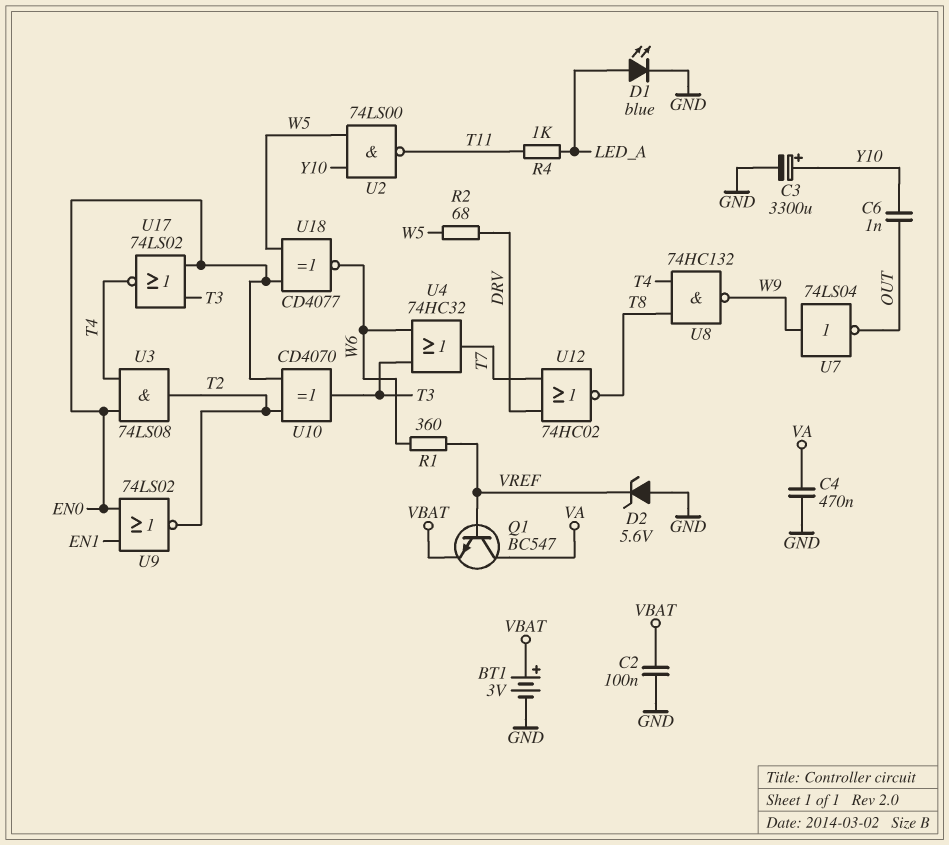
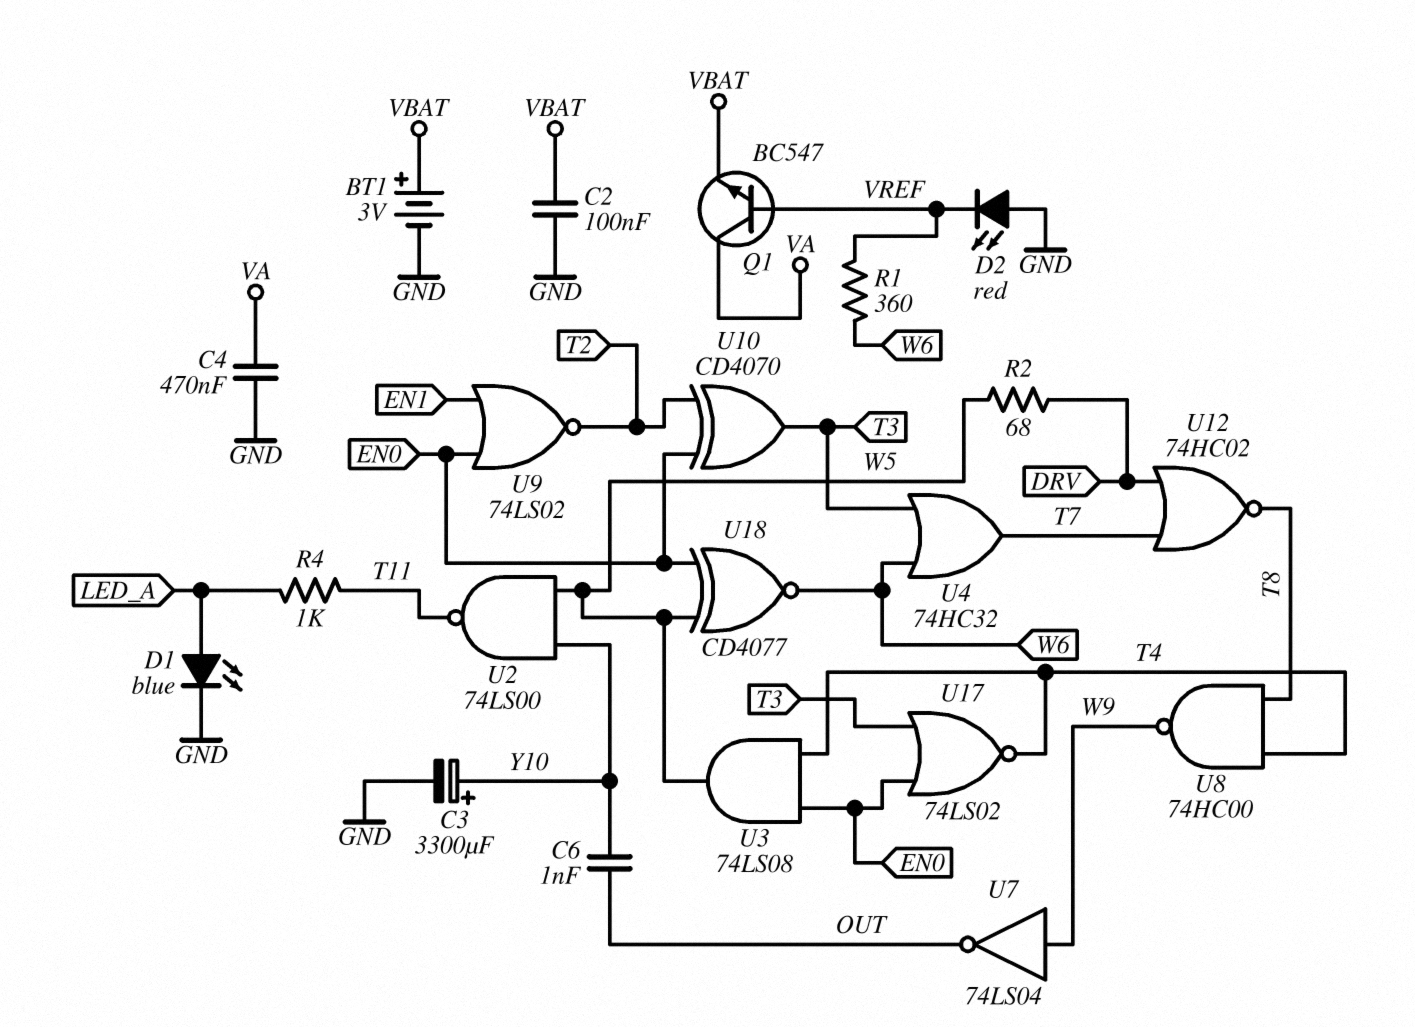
D2: zener 5.6V (A GND, K VREF) -> LED red (A GND, K VREF)
U3: AND 74LS08 (in EN0, in T4, out T2) -> AND 74LS08 (in EN0, in T4, out W5)
U8: NAND 74HC132 (in T4, in T8, out W9) -> NAND 74HC00 (in T4, in T8, out W9)

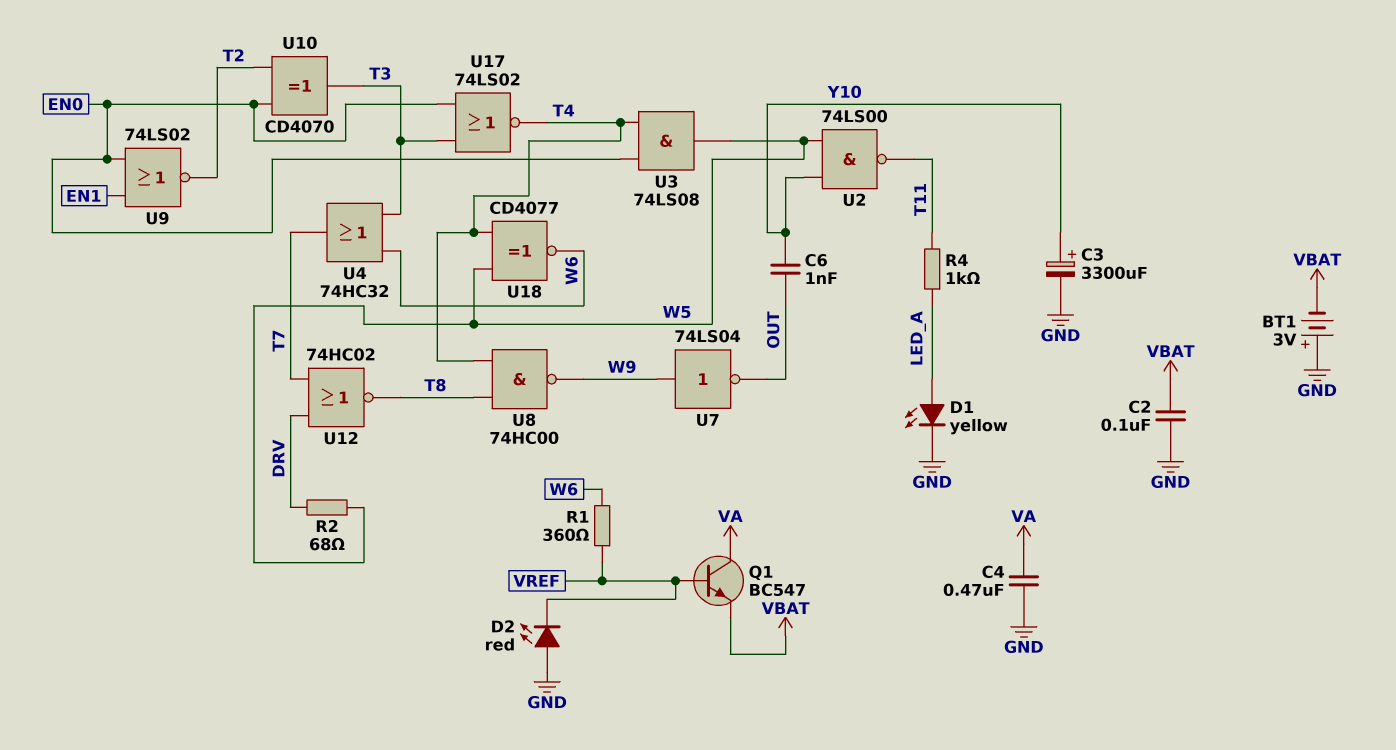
BT1: 3V (plus VBAT, minus GND) -> 3V (plus GND, minus VBAT)
D1: LED blue (A LED_A, K GND) -> LED yellow (A LED_A, K GND)
U18: XNOR CD4077 (in EN0, in W5, out W6) -> XNOR CD4077 (in T4, in W5, out W6)

